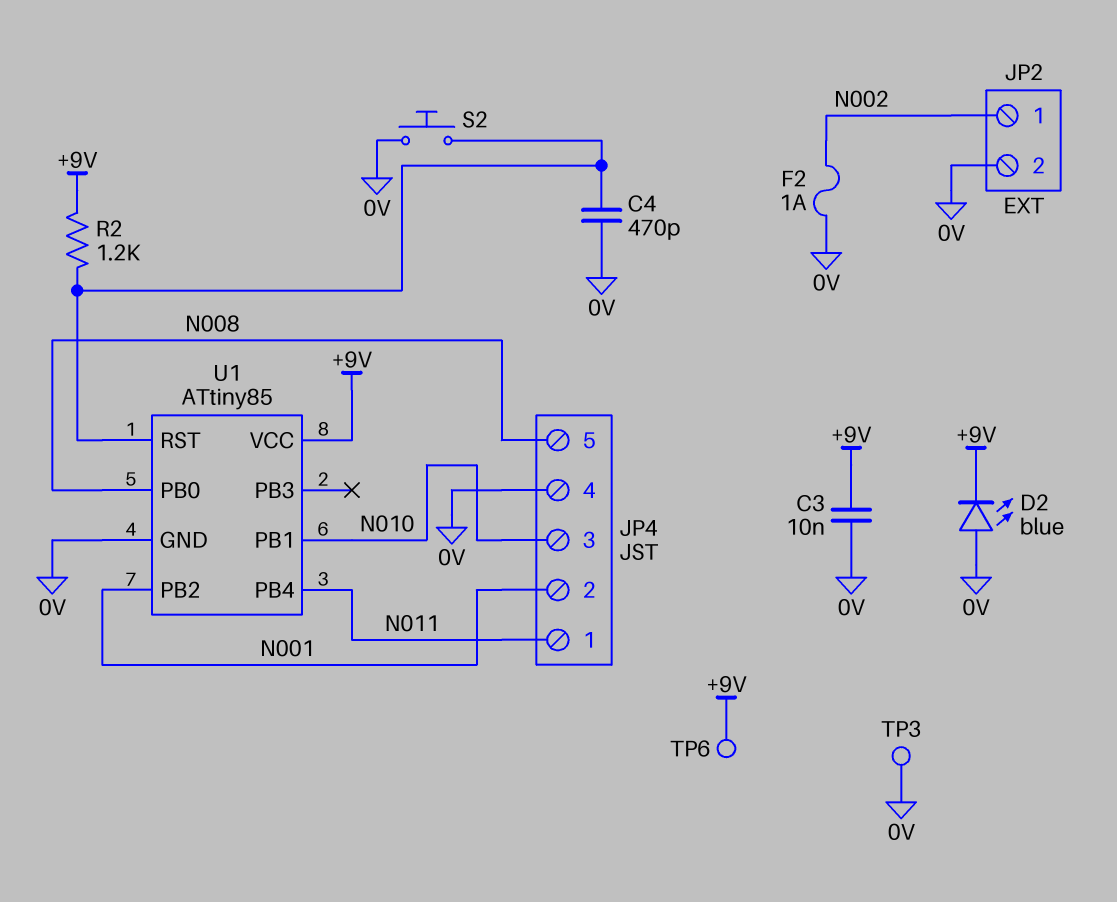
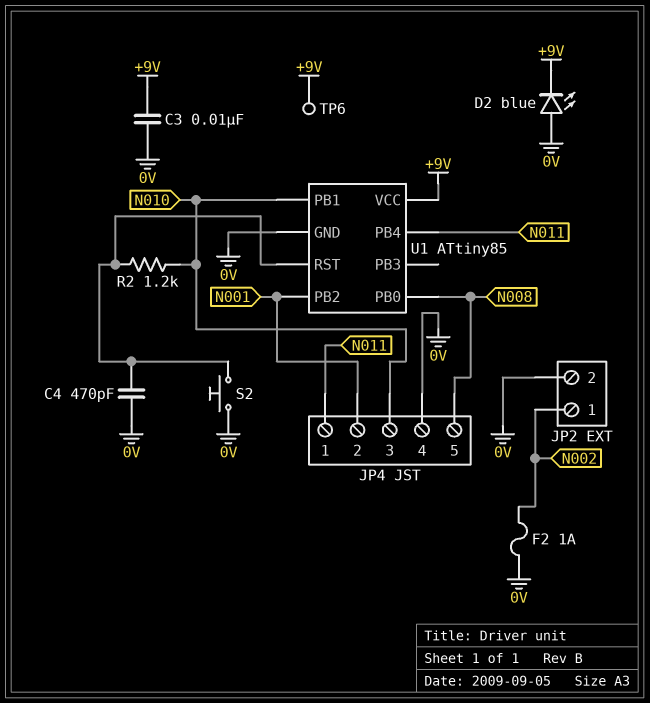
R2: 1.2k (+9V, U1/RST) -> 1.2k (N010, U1/RST)
TP3: test point (0V) -> none

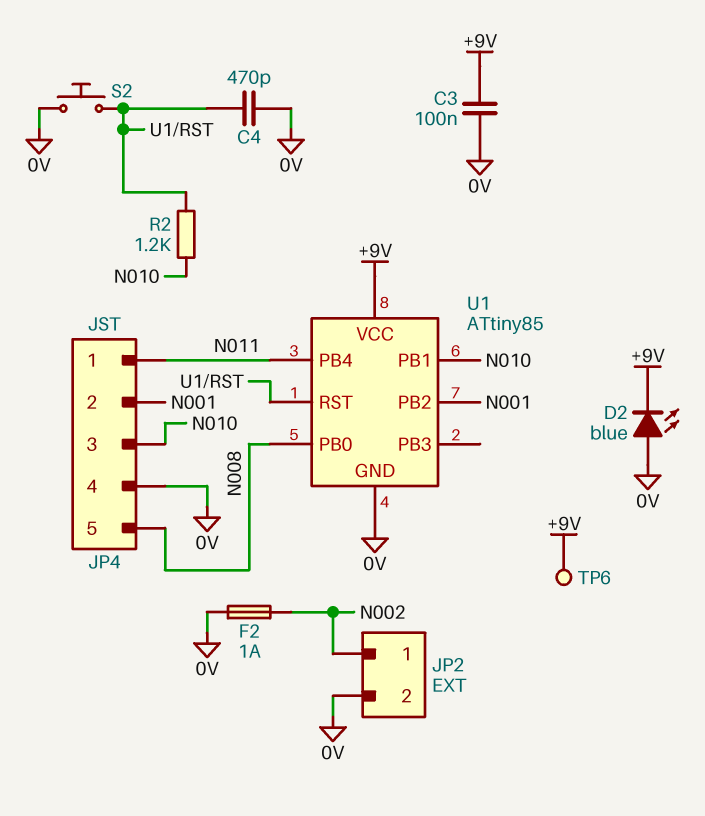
C3: 10nF (+9V, 0V) -> 100nF (+9V, 0V)

